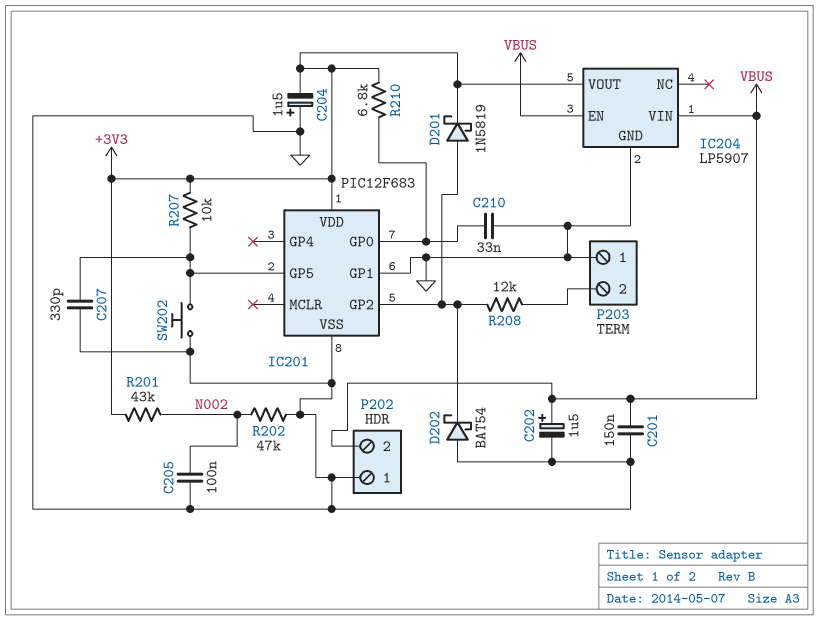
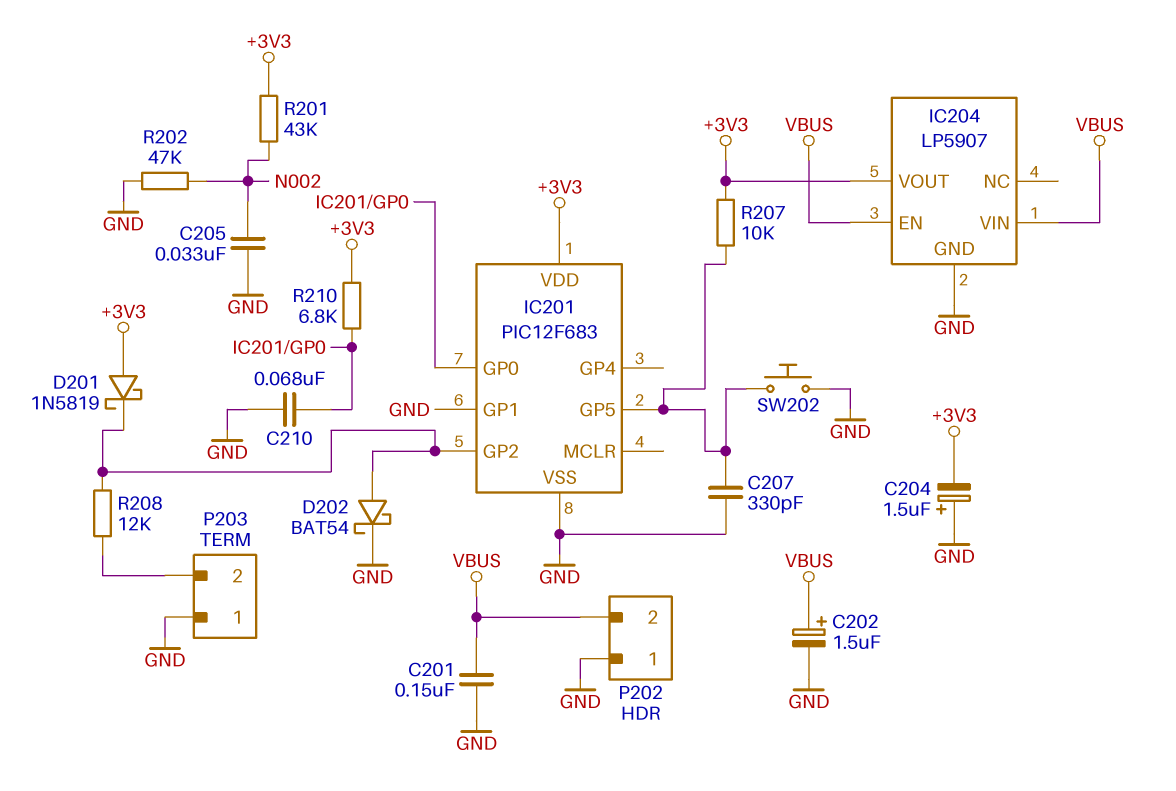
C205: 100nF (GND, N002) -> 33nF (GND, N002)
C210: 33nF (GND, IC201/GP0) -> 68nF (GND, IC201/GP0)
D201: schottky 1N5819 (A IC201/GP2, K +3V3) -> schottky 1N5819 (A +3V3, K IC201/GP2)
D202: schottky BAT54 (A GND, K IC201/GP2) -> schottky BAT54 (A IC201/GP2, K GND)

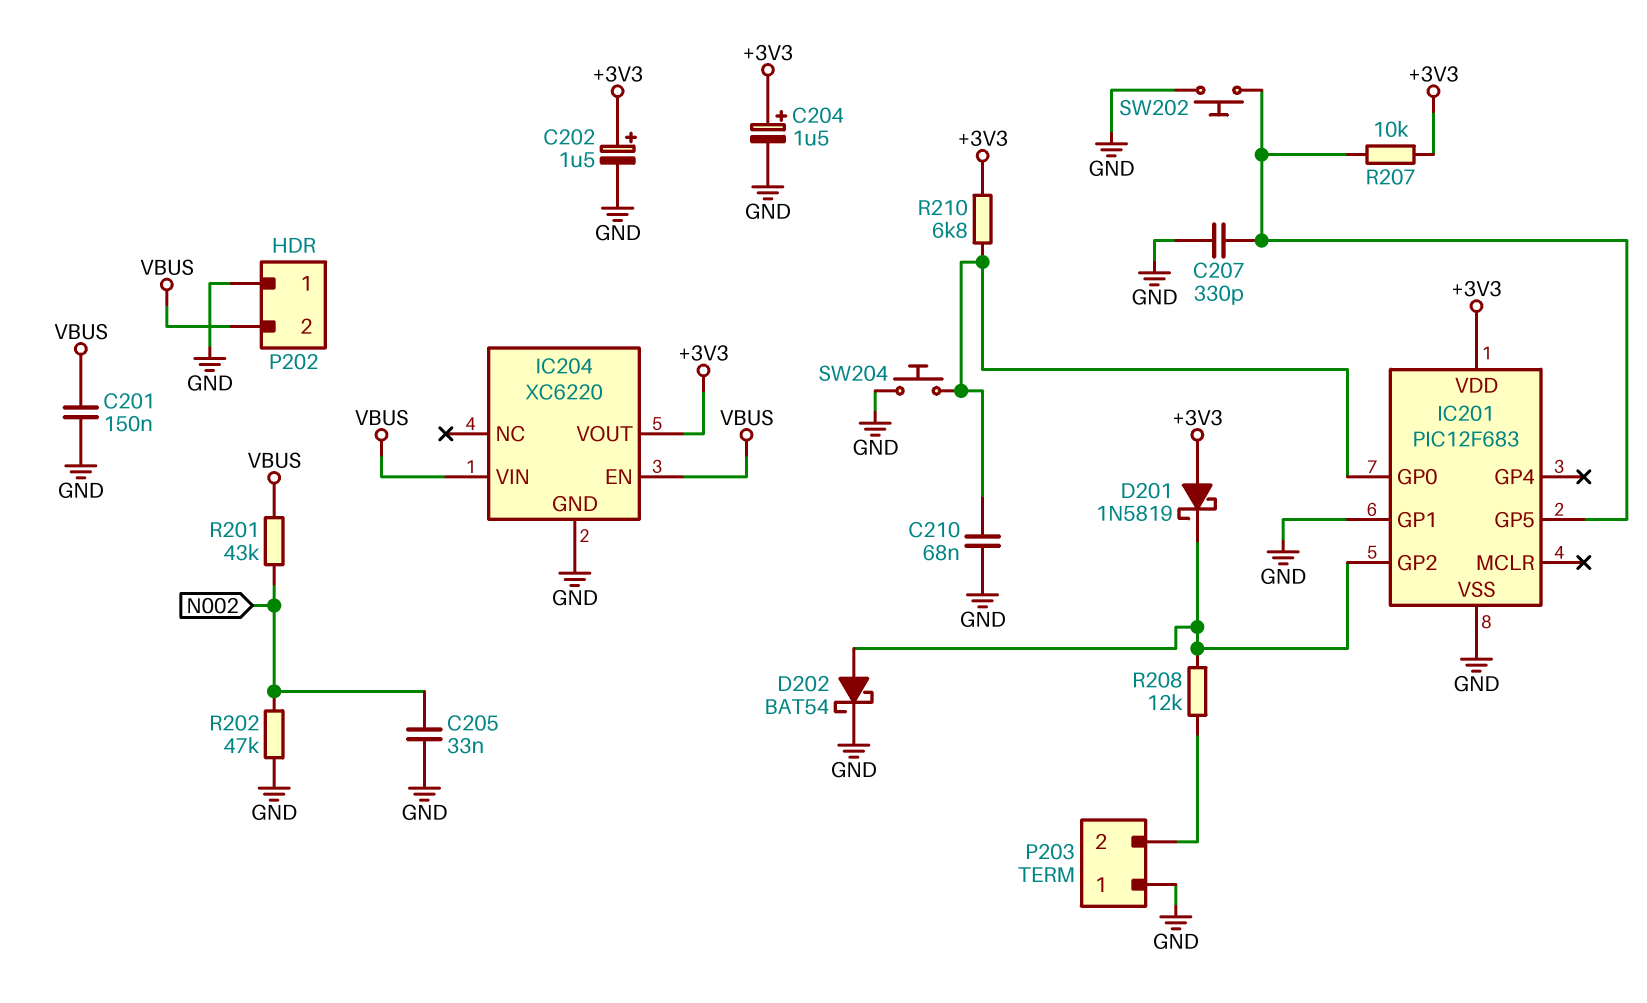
C202: 1.5uF (plus VBUS, minus GND) -> 1.5uF (plus +3V3, minus GND)
C204: 1.5uF (plus GND, minus +3V3) -> 1.5uF (plus +3V3, minus GND)
IC204: LP5907 -> XC6220
R201: 43k (+3V3, N002) -> 43k (N002, VBUS)
SW204: none -> button (GND, IC201/GP0)

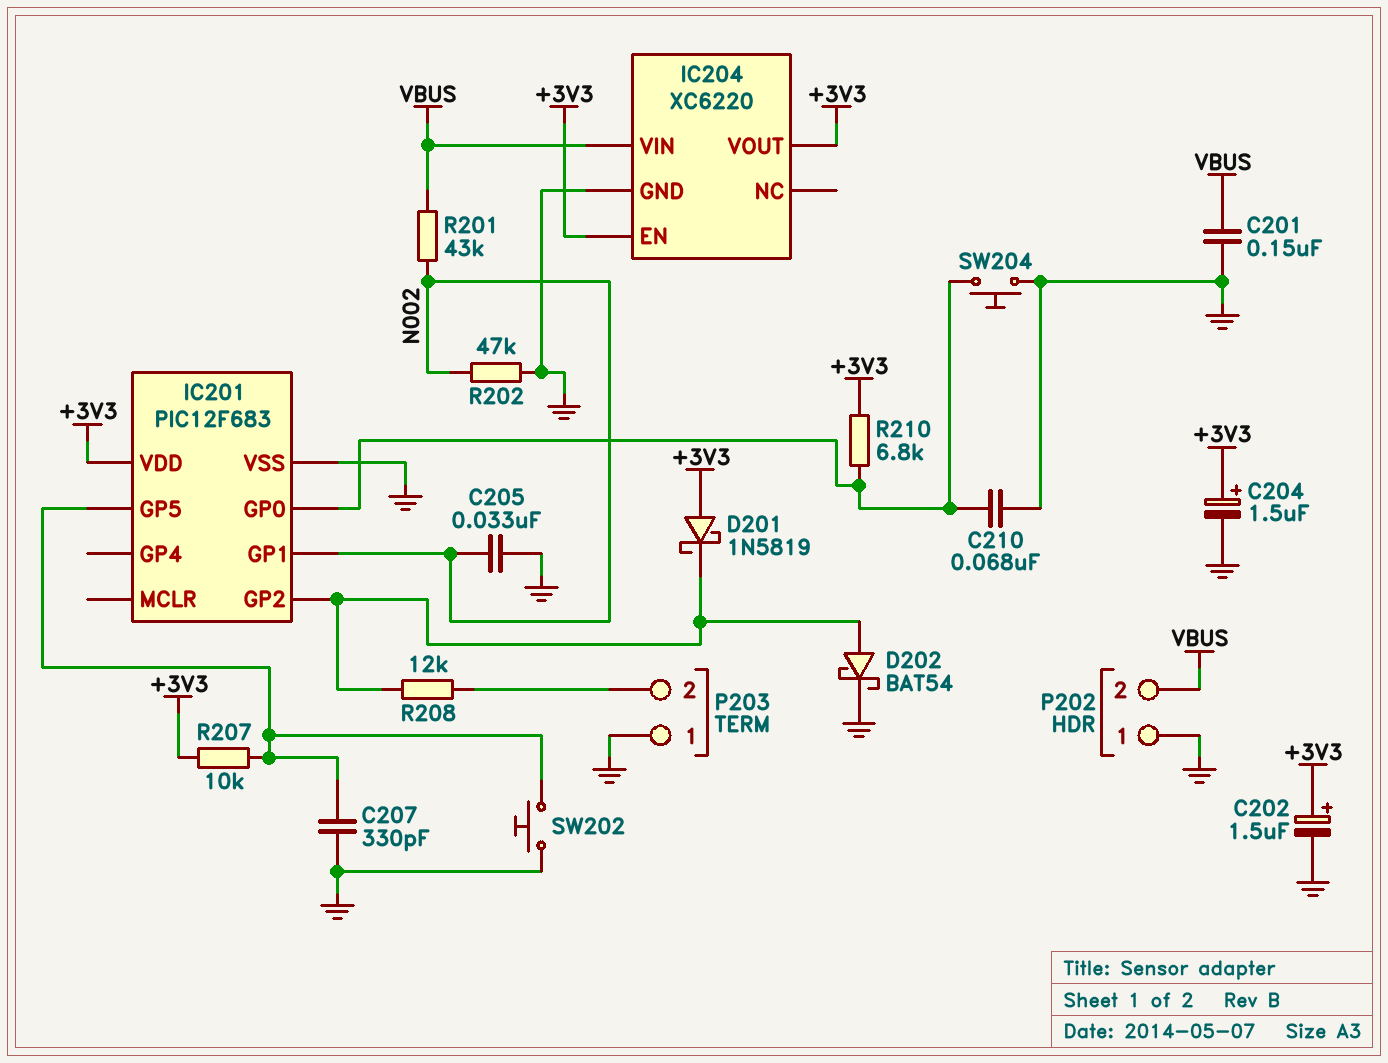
IC201 pin GP1: GND -> N002
IC204 pin EN: VBUS -> +3V3

